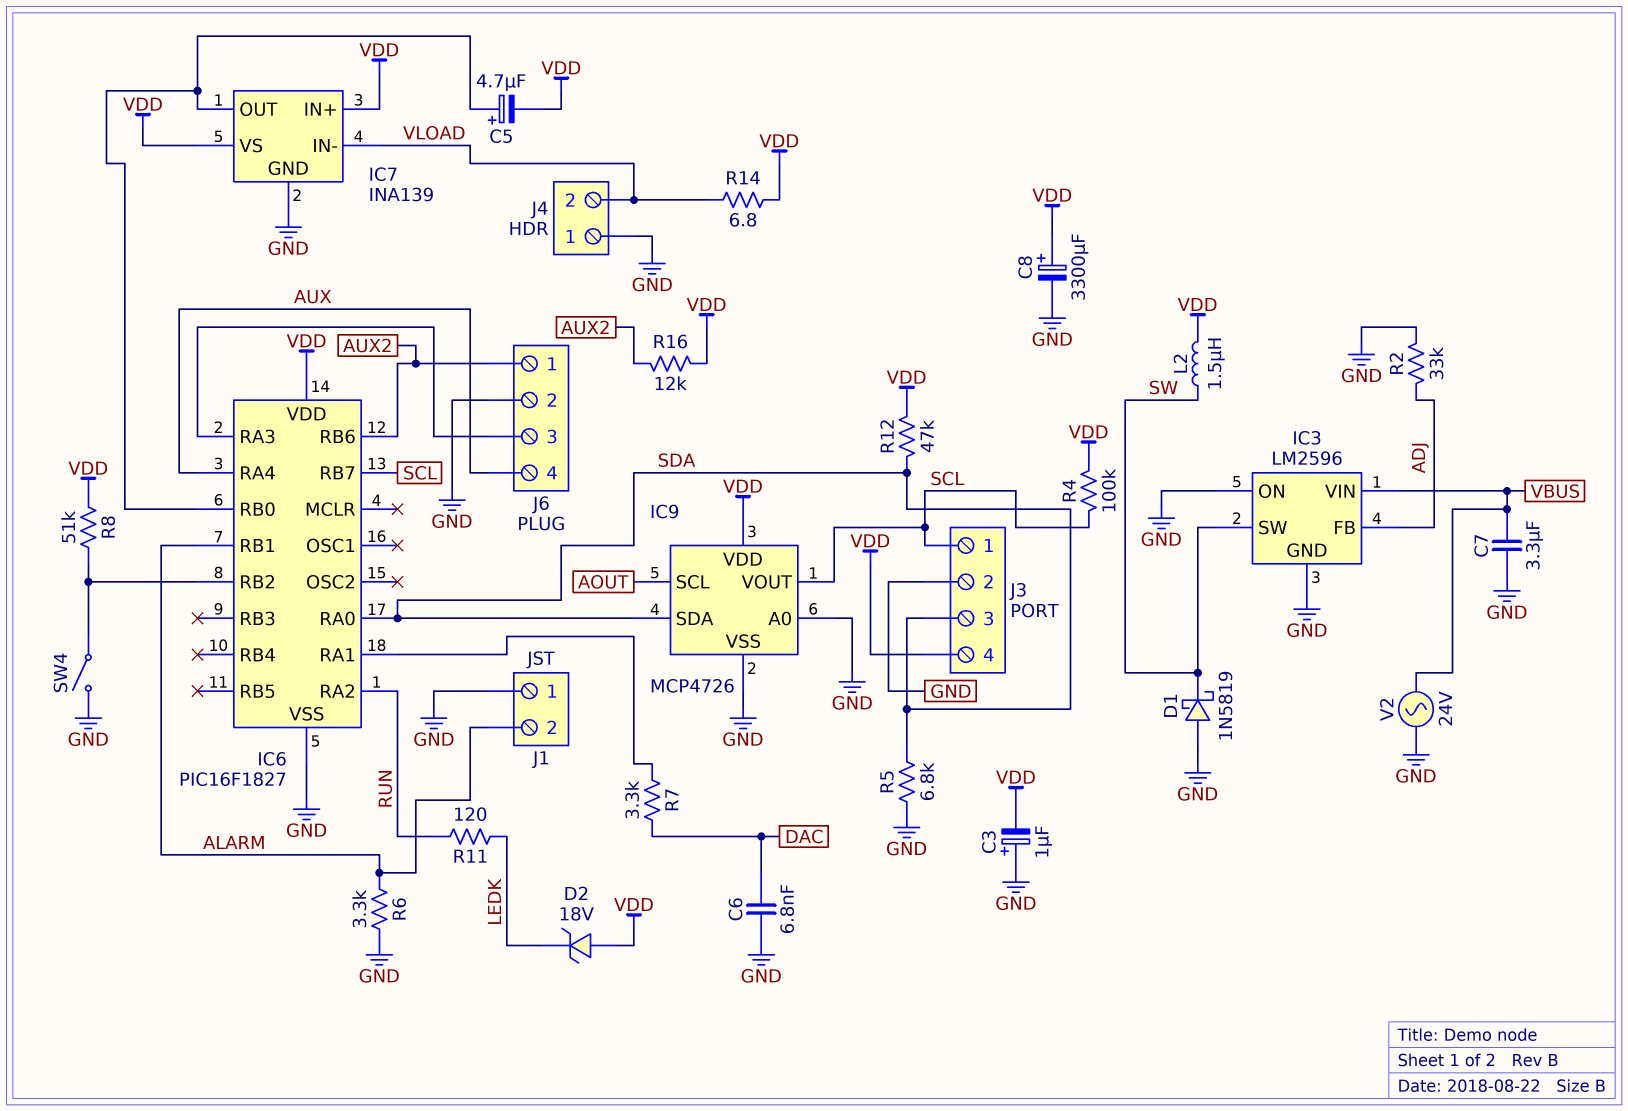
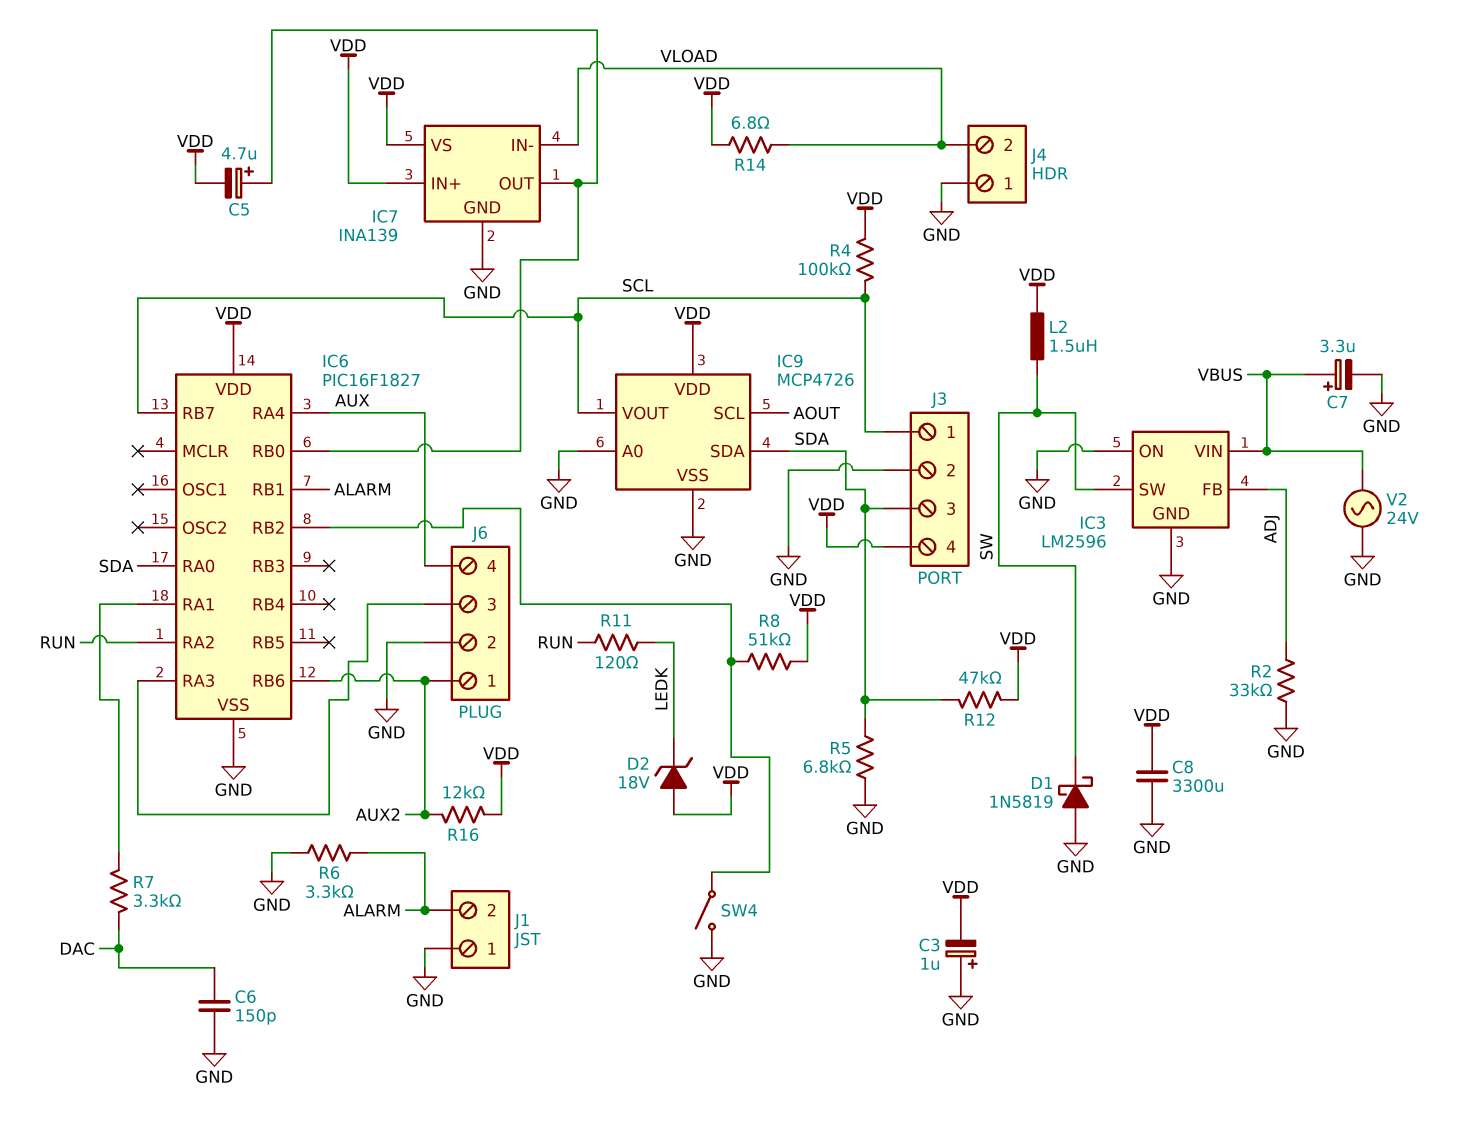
C6: 6.8nF (DAC, GND) -> 150pF (DAC, GND)
C7: 3.3uF (GND, VBUS) -> 3.3uF (plus VBUS, minus GND)
C8: 3300uF (plus VDD, minus GND) -> 3300uF (GND, VDD)

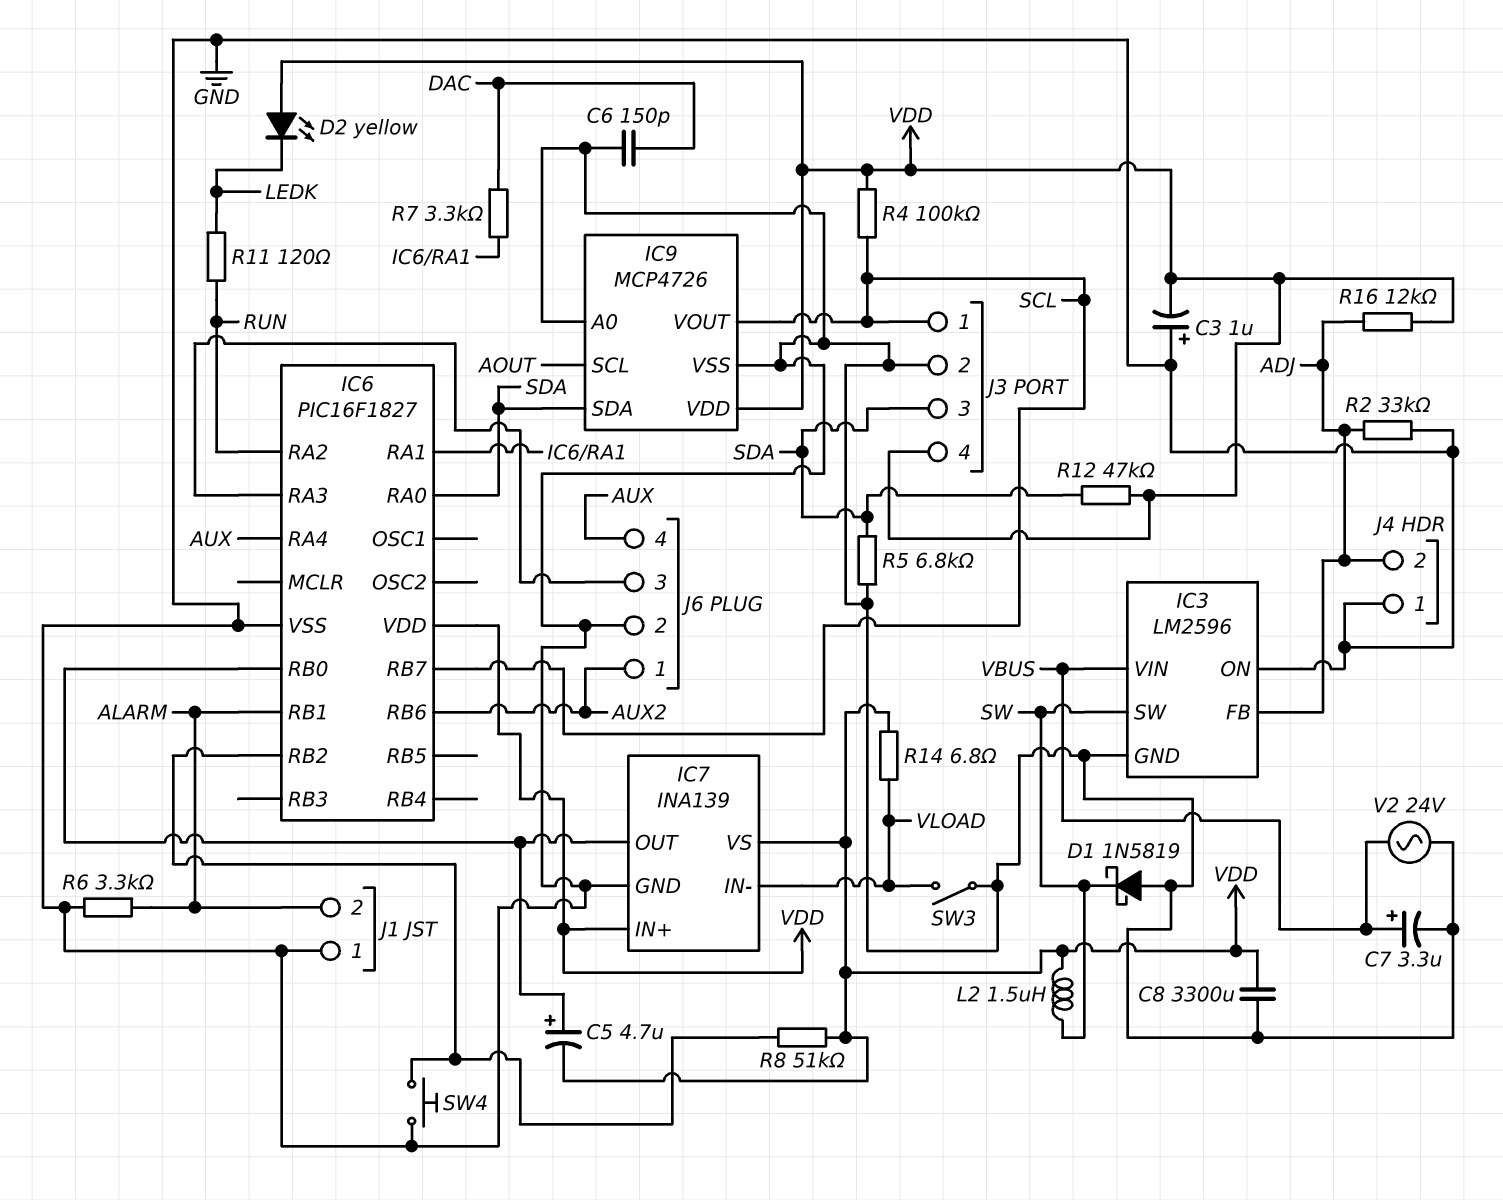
D2: zener 18V (A VDD, K LEDK) -> LED yellow (A VDD, K LEDK)
J4 pin 2: VLOAD -> ADJ
R16: 12k (AUX2, VDD) -> 12k (ADJ, VDD)
SW3: none -> switch (GND, VLOAD)
SW4: switch (GND, IC6/RB2) -> button (GND, IC6/RB2)

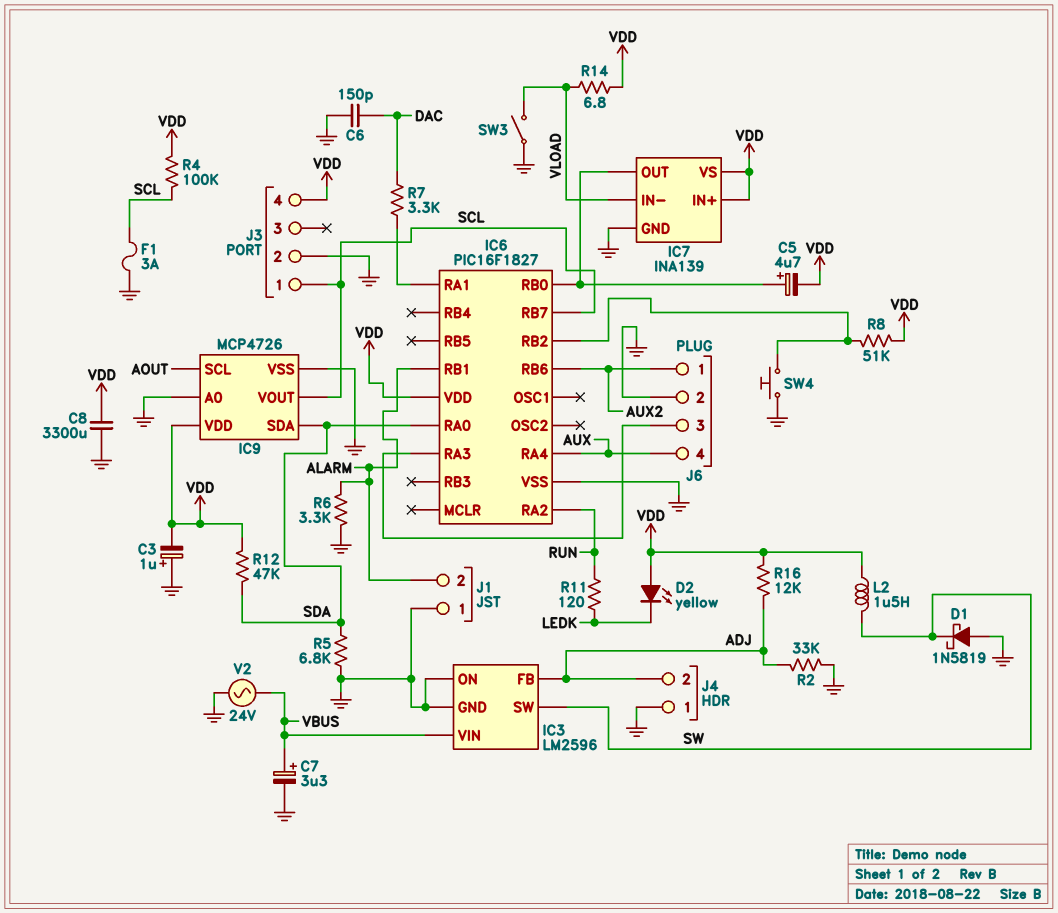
F1: none -> 3A (GND, SCL)
J3 pin 3: SDA -> none

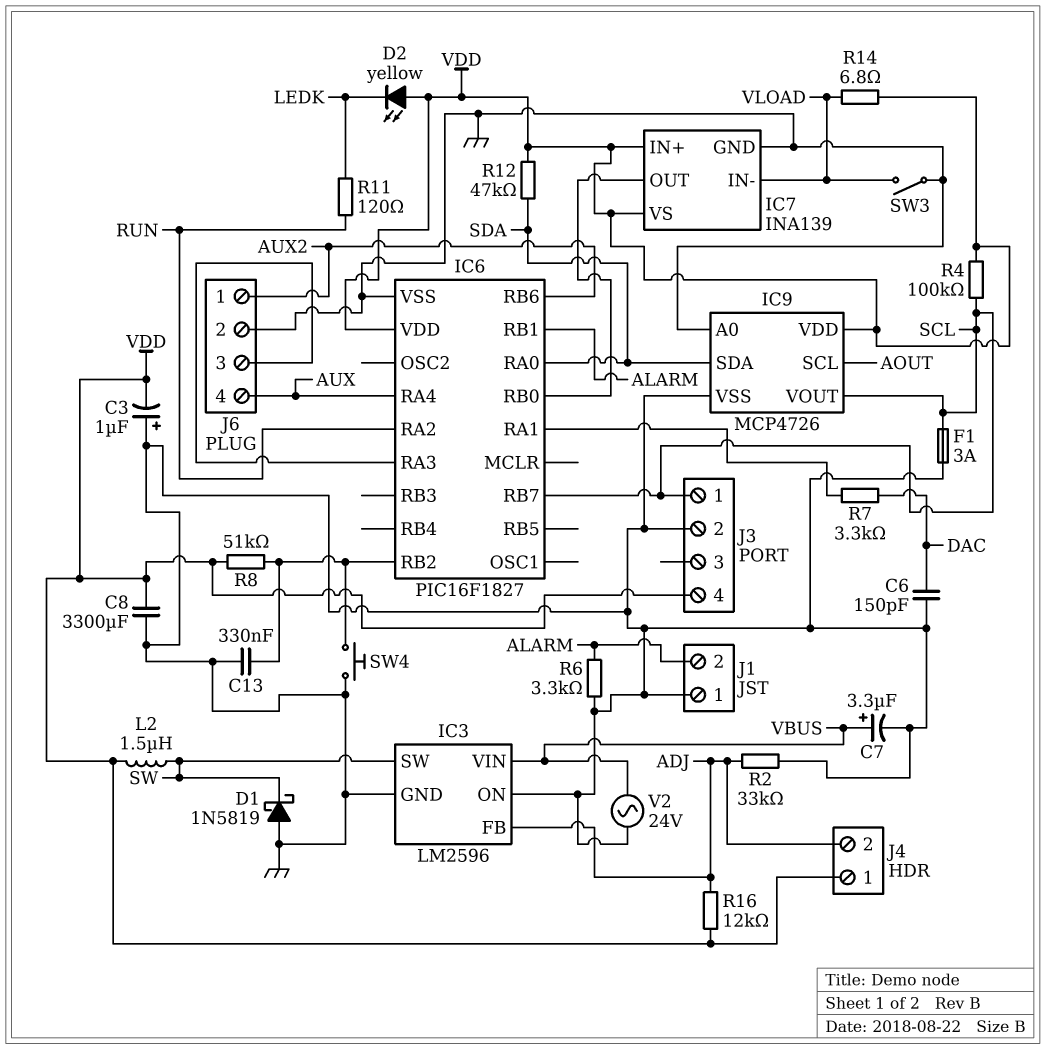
C5: 4.7uF (plus IC6/RB0, minus VDD) -> none
C13: none -> 330nF (GND, IC6/RB2)
J4 pin 1: GND -> VDD
R5: 6.8k (GND, SDA) -> none

